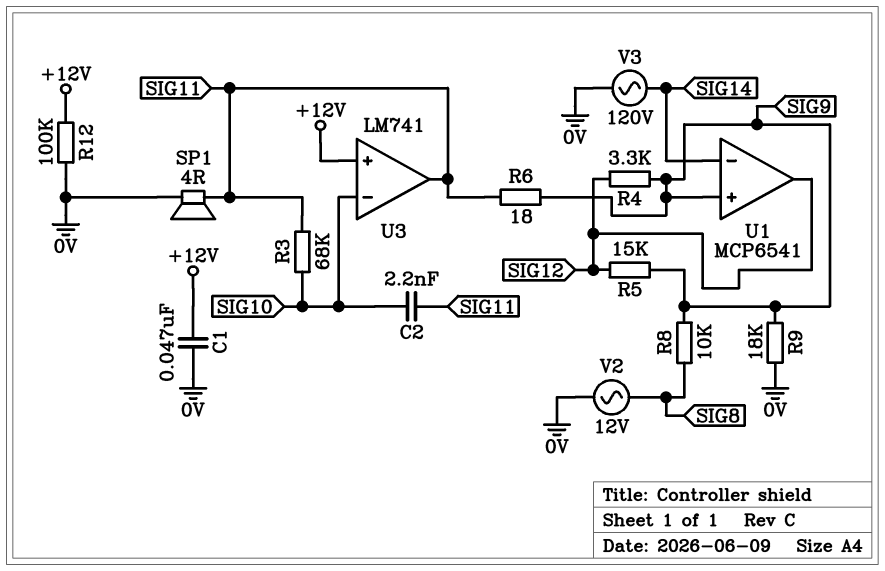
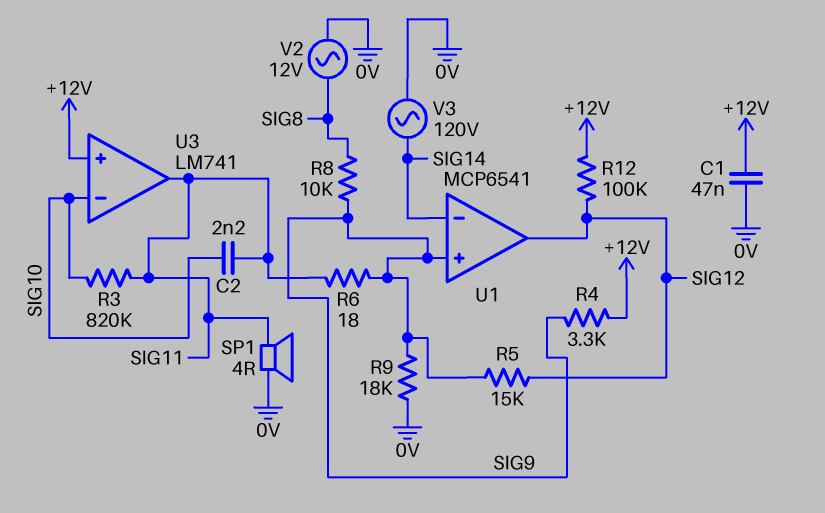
R3: 68k (SIG10, SIG11) -> 820k (SIG10, SIG11)
R4: 3.3k (SIG9, SIG12) -> 3.3k (+12V, SIG9)
R12: 100k (+12V, 0V) -> 100k (+12V, SIG12)

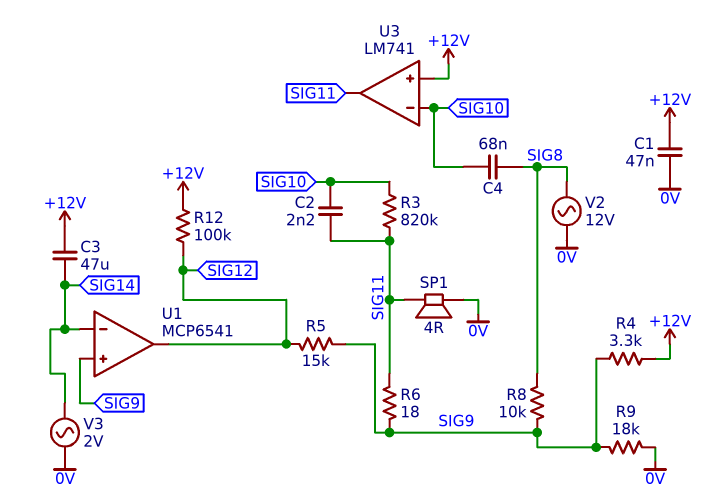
C3: none -> 47uF (+12V, SIG14)
C4: none -> 68nF (SIG8, SIG10)
V3: AC 120V (0V, SIG14) -> AC 2V (0V, SIG14)

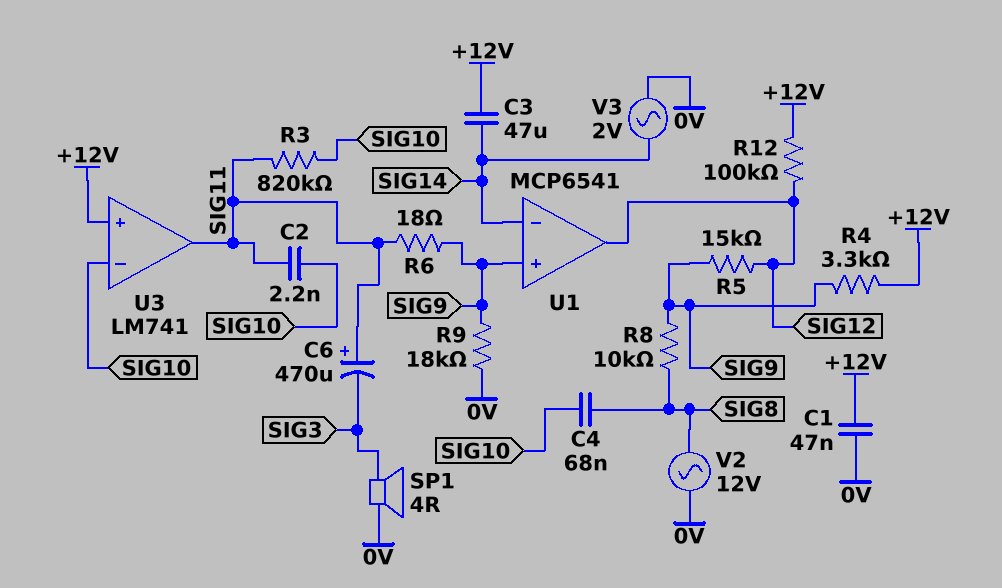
C6: none -> 470uF (plus SIG11, minus SIG3)
SP1: speaker 4R (0V, SIG11) -> speaker 4R (0V, SIG3)

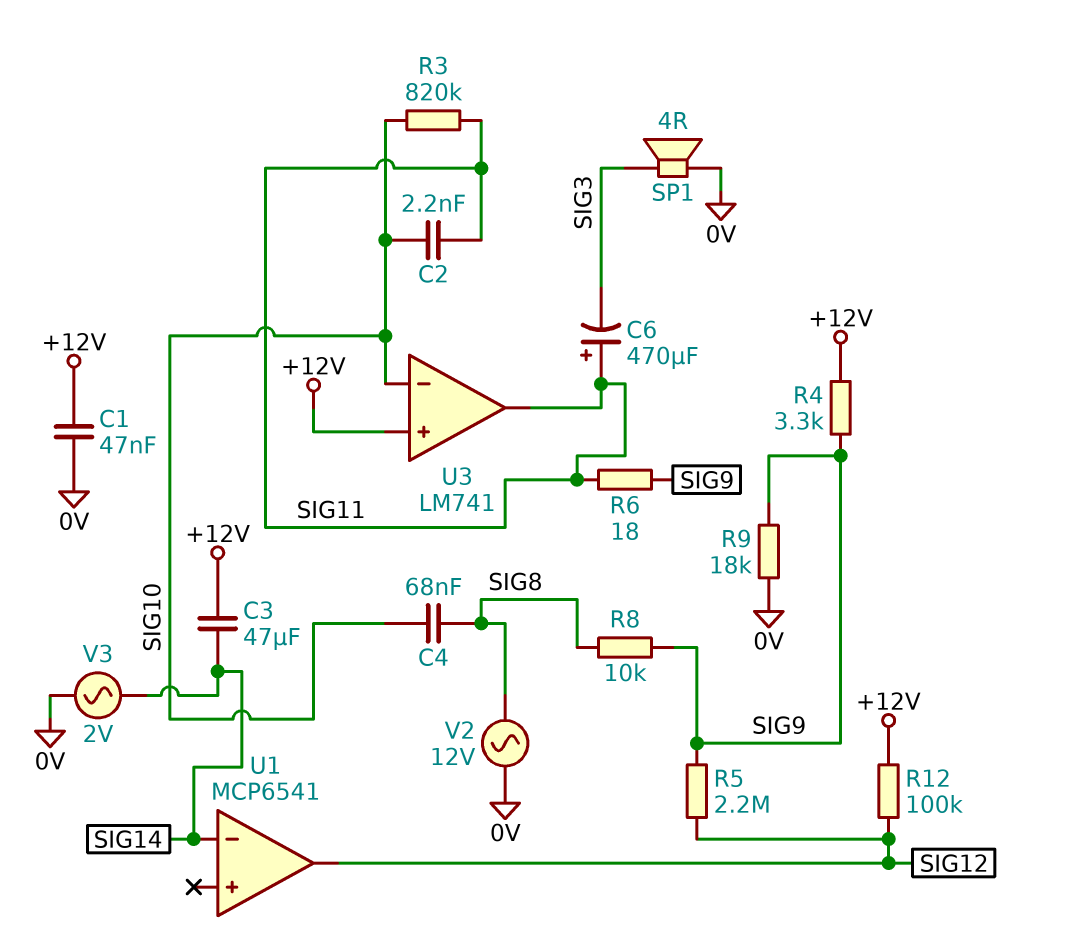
R5: 15k (SIG9, SIG12) -> 2.2M (SIG9, SIG12)
U1 pin in+: SIG9 -> none

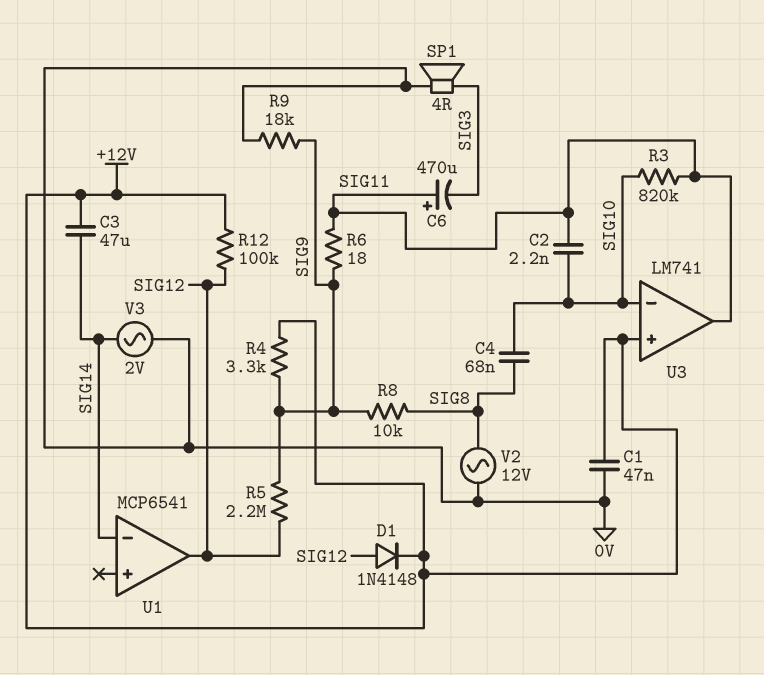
D1: none -> diode 1N4148 (A SIG12, K +12V)

